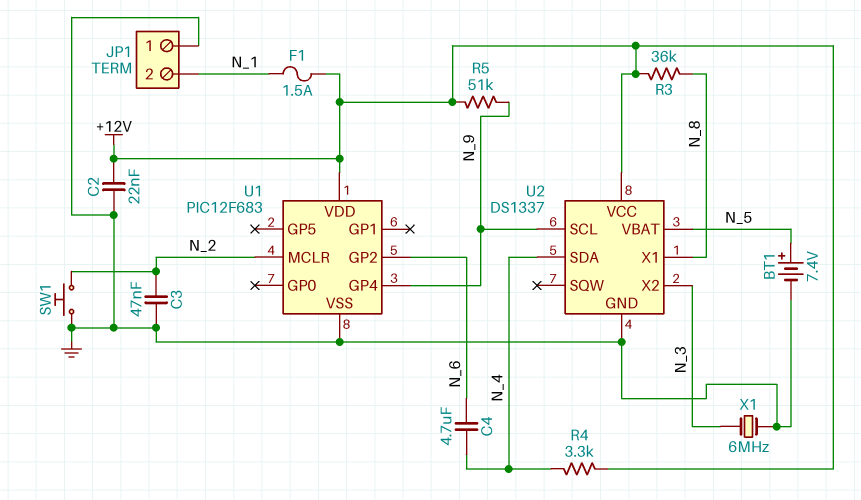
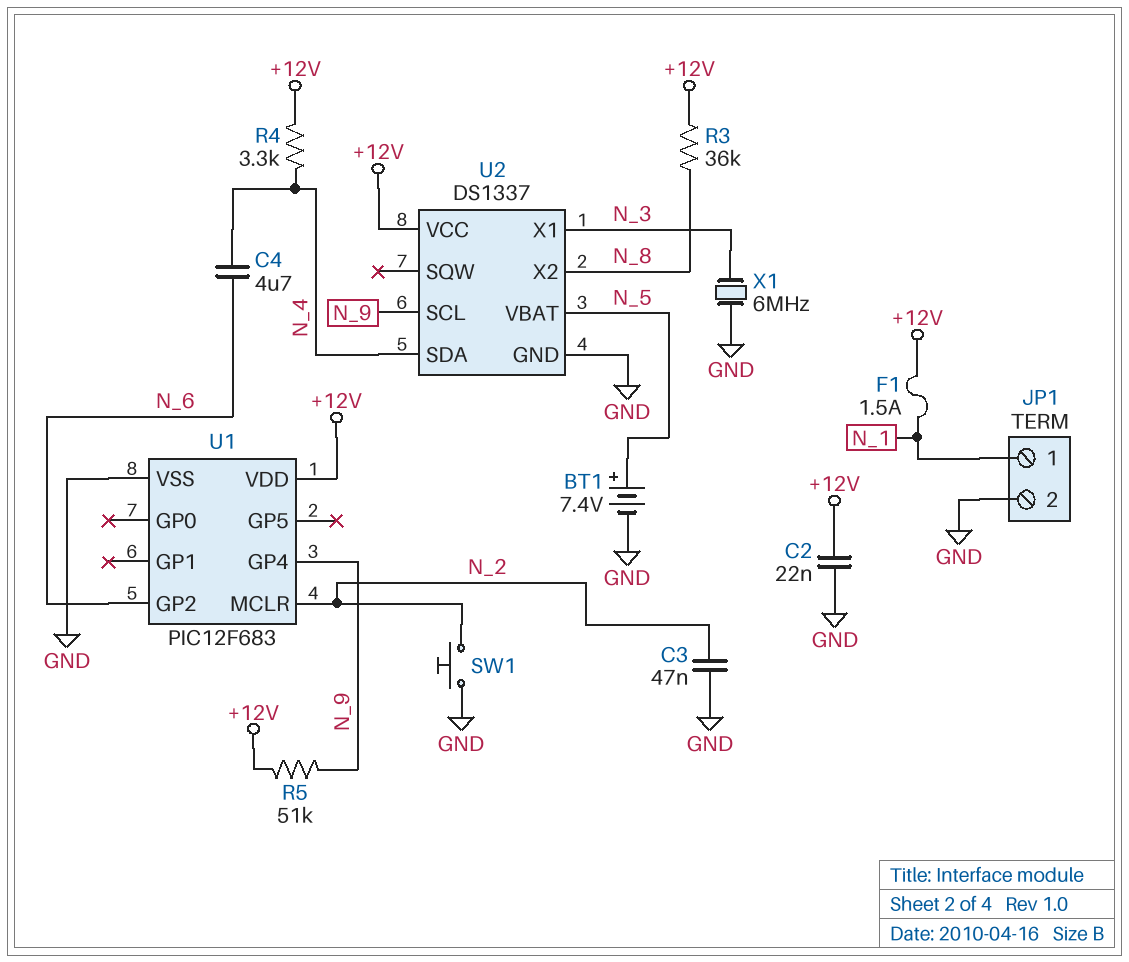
JP1 pin 1: GND -> N_1
JP1 pin 2: N_1 -> GND
U2 pin X1: N_8 -> N_3
U2 pin X2: N_3 -> N_8

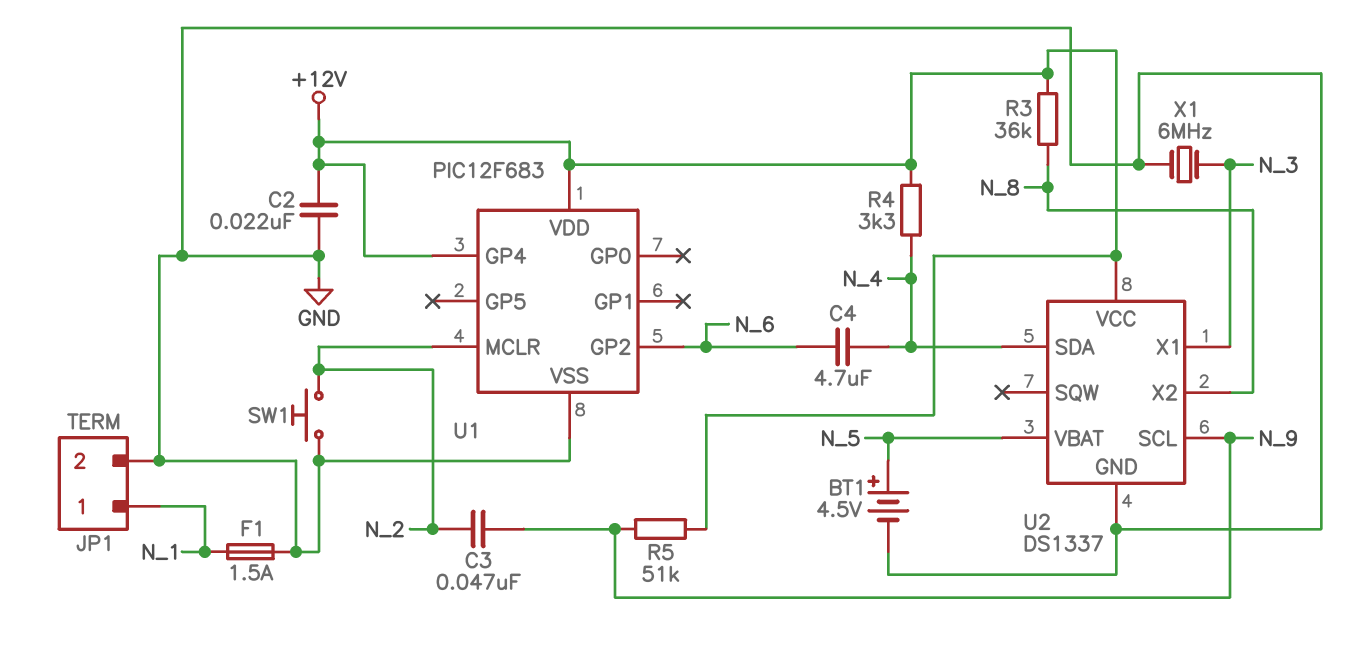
BT1: 7.4V (plus N_5, minus GND) -> 4.5V (plus N_5, minus GND)
C3: 47nF (GND, N_2) -> 47nF (N_2, N_9)
F1: 1.5A (+12V, N_1) -> 1.5A (GND, N_1)
U1 pin GP4: N_9 -> +12V

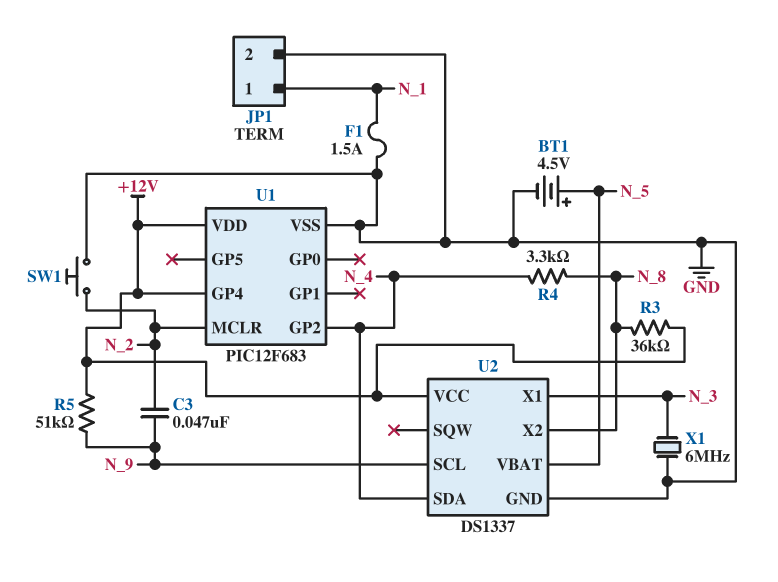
C2: 22nF (+12V, GND) -> none
C4: 4.7uF (N_4, N_6) -> none
R4: 3.3k (+12V, N_4) -> 3.3k (N_4, N_8)
U1 pin GP2: N_6 -> N_4

